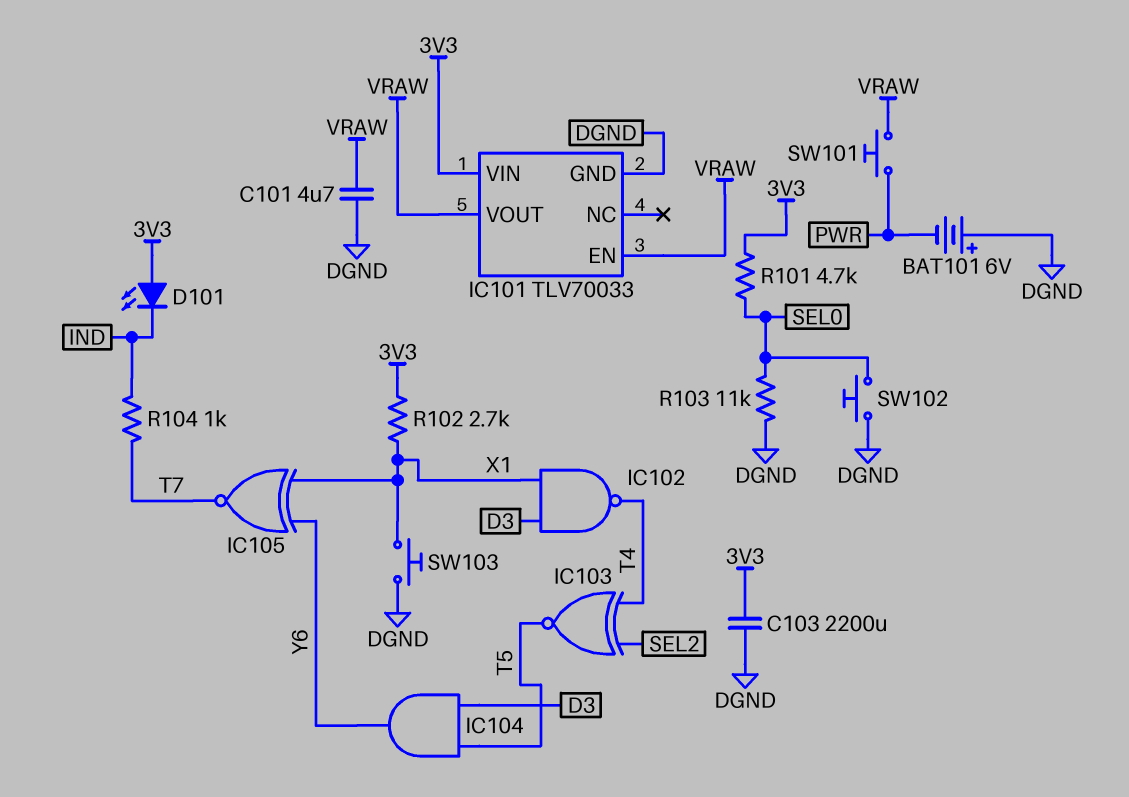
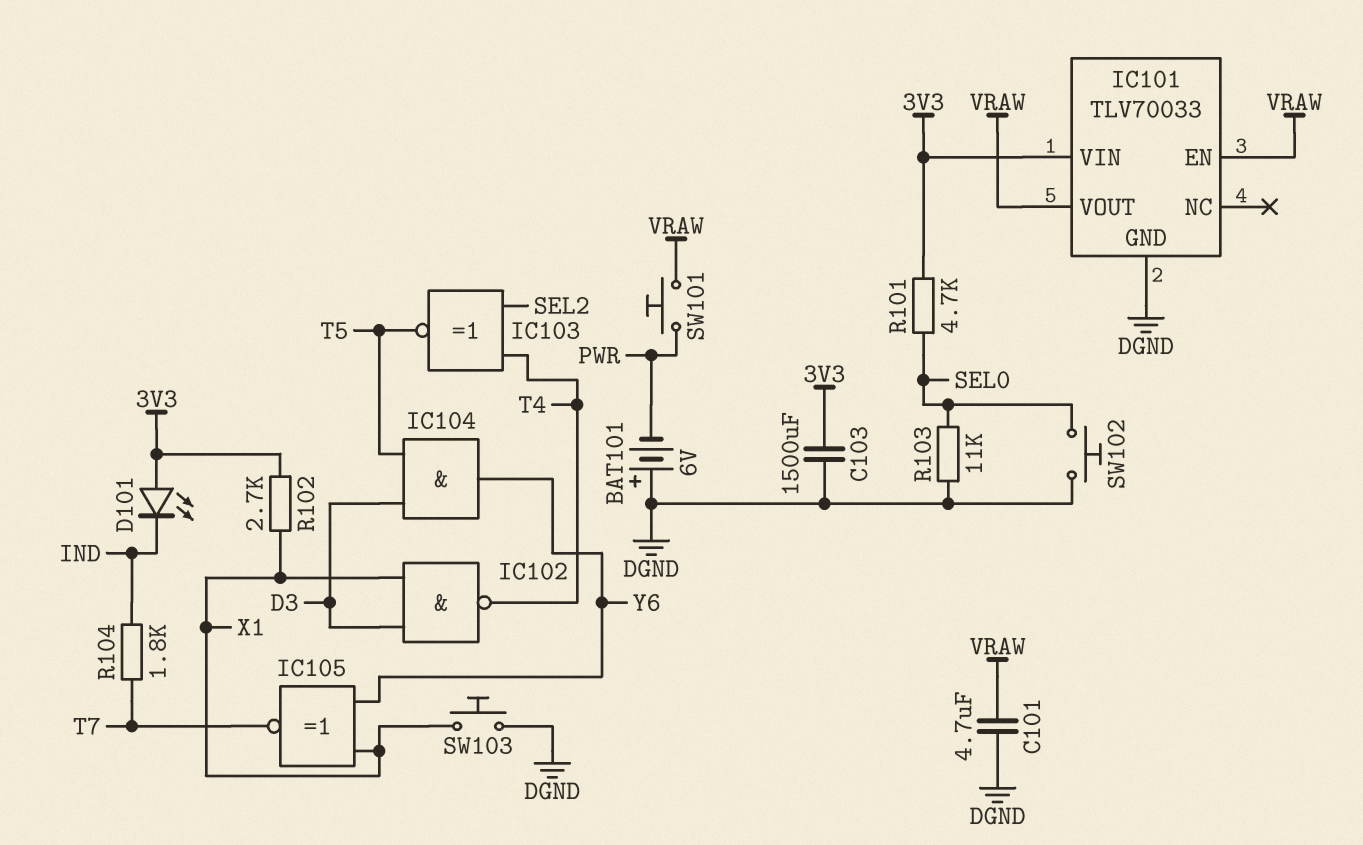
C103: 2200uF (3V3, DGND) -> 1500uF (3V3, DGND)
R104: 1k (IND, T7) -> 1.8k (IND, T7)

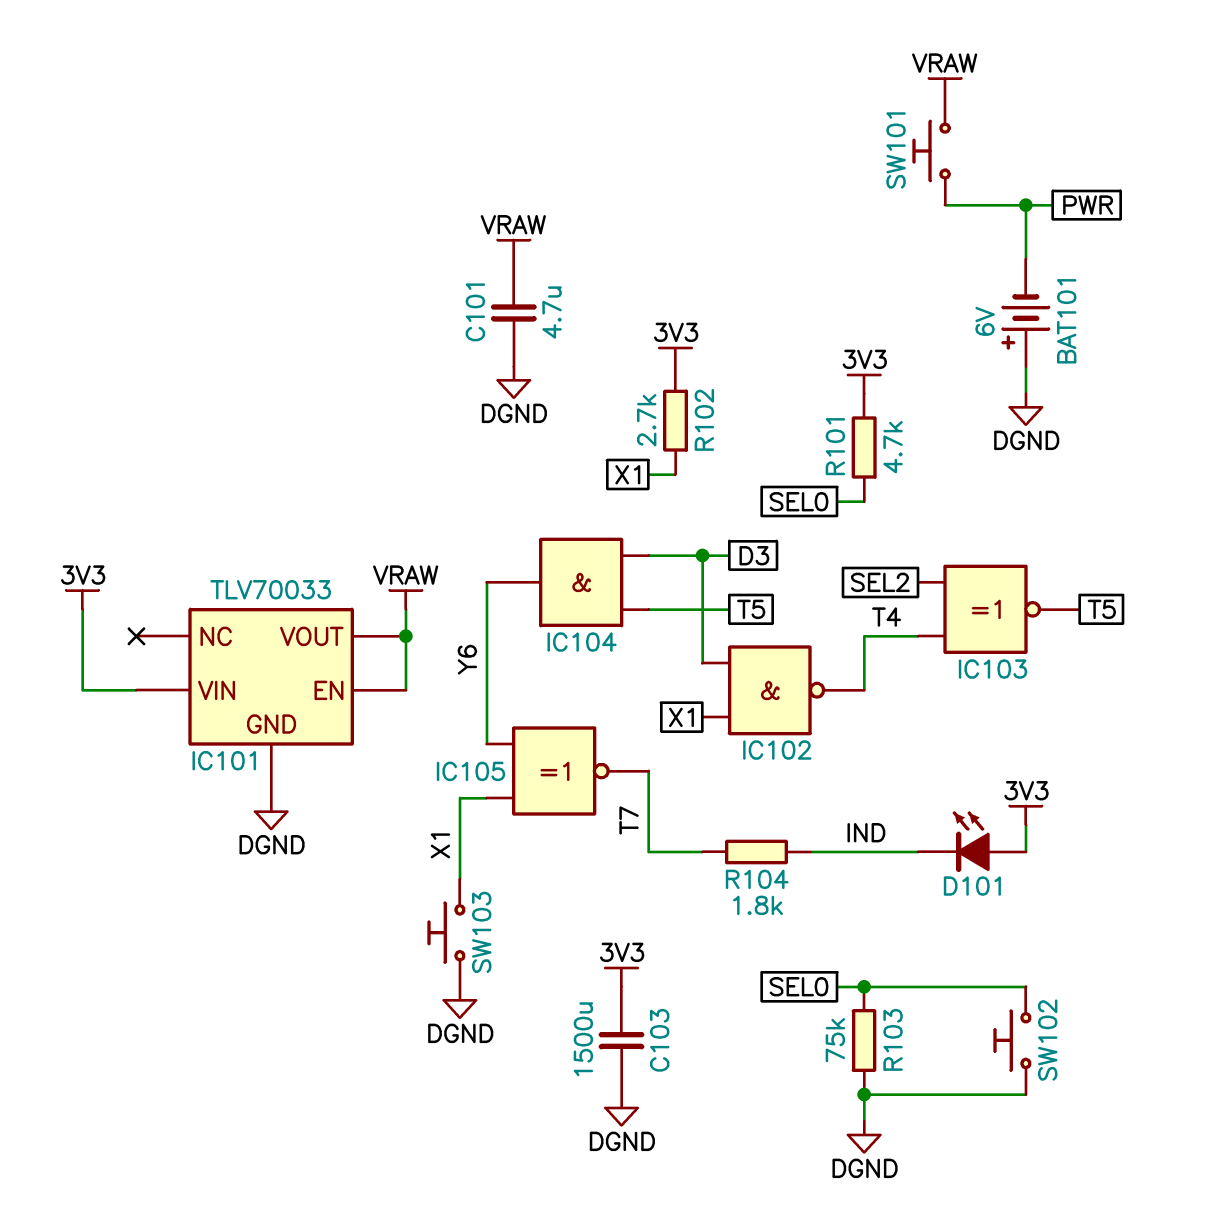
R103: 11k (DGND, SEL0) -> 75k (DGND, SEL0)

